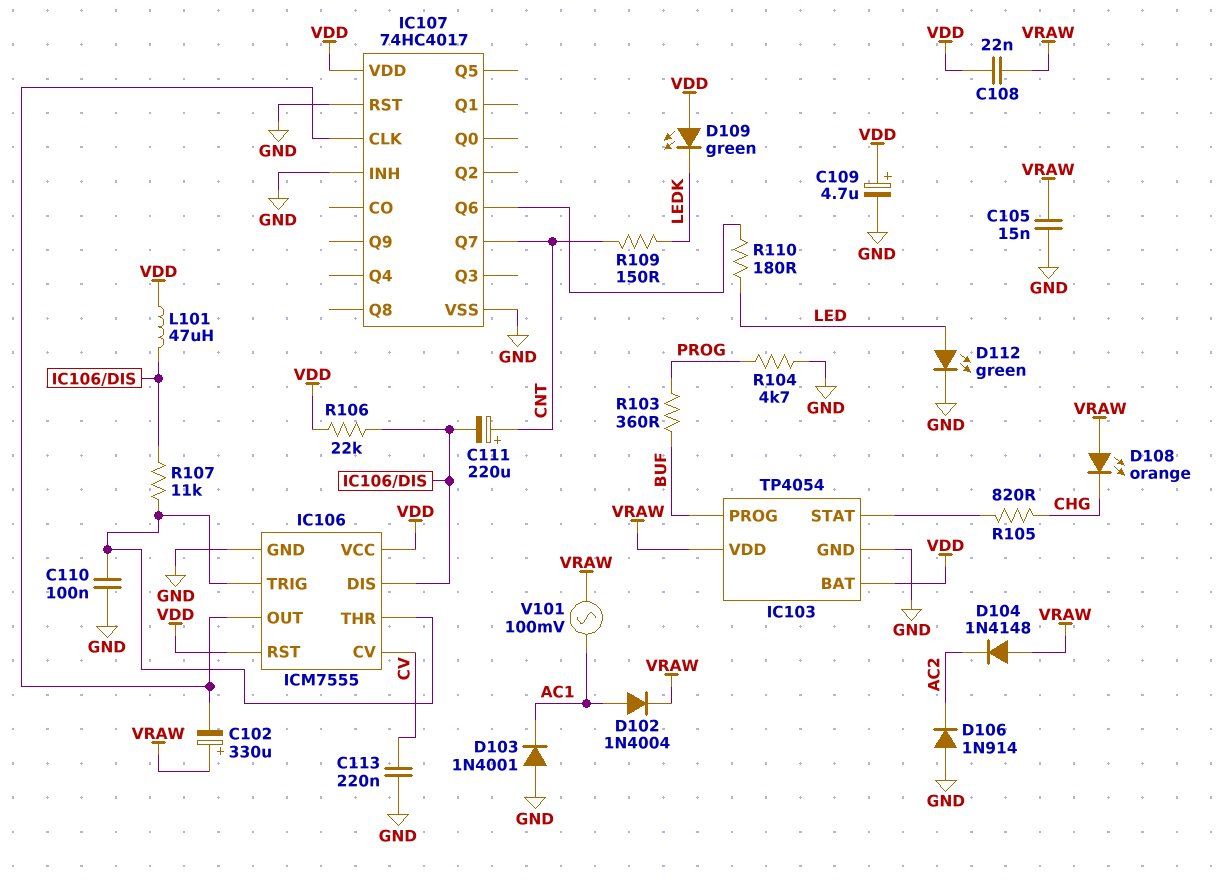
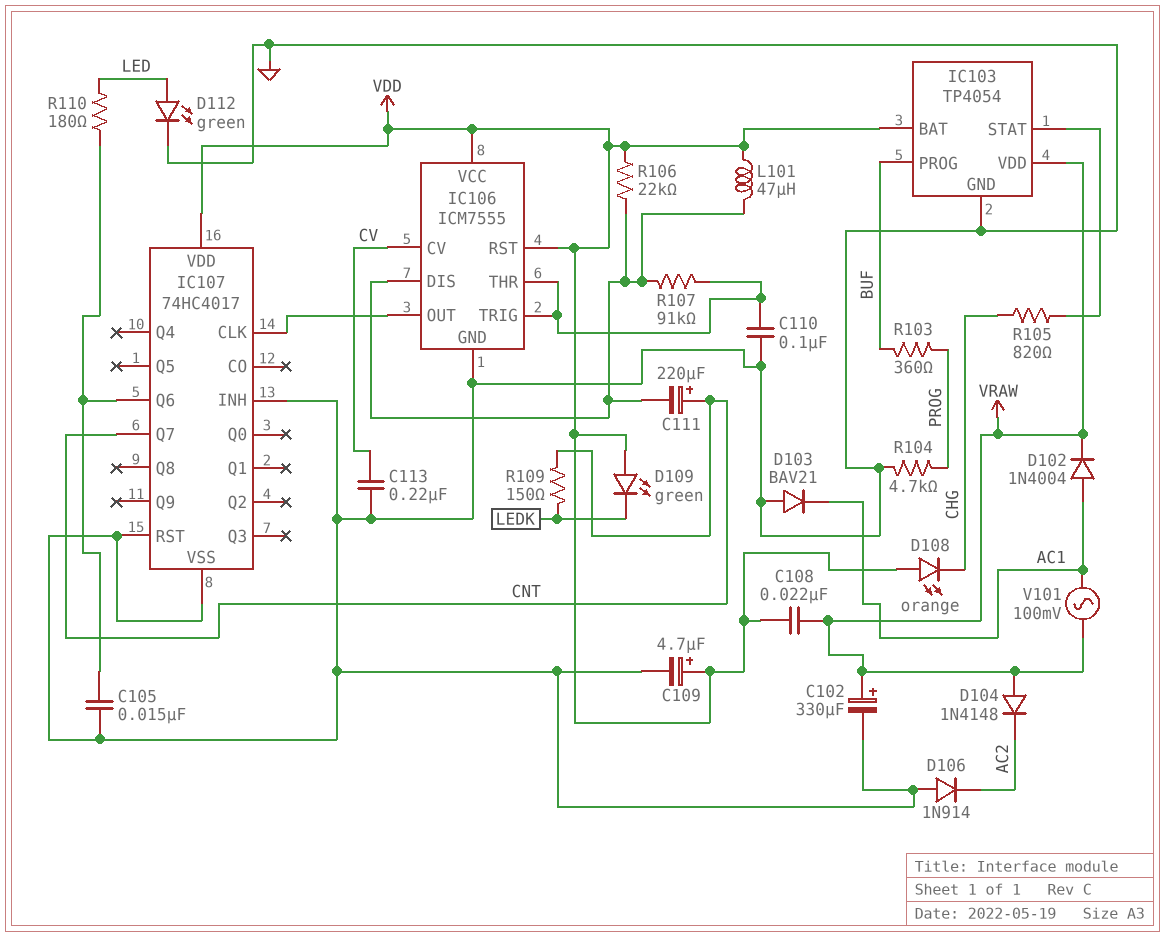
C102: 330uF (plus VRAW, minus IC106/OUT) -> 330uF (plus VRAW, minus GND)
C105: 15nF (GND, VRAW) -> 15nF (GND, IC107/Q6)
D103: diode 1N4001 (A GND, K AC1) -> diode BAV21 (A GND, K AC1)
D108: LED orange (A VRAW, K CHG) -> LED orange (A VDD, K CHG)
R107: 11k (IC106/DIS, IC106/THR) -> 91k (IC106/DIS, IC106/THR)

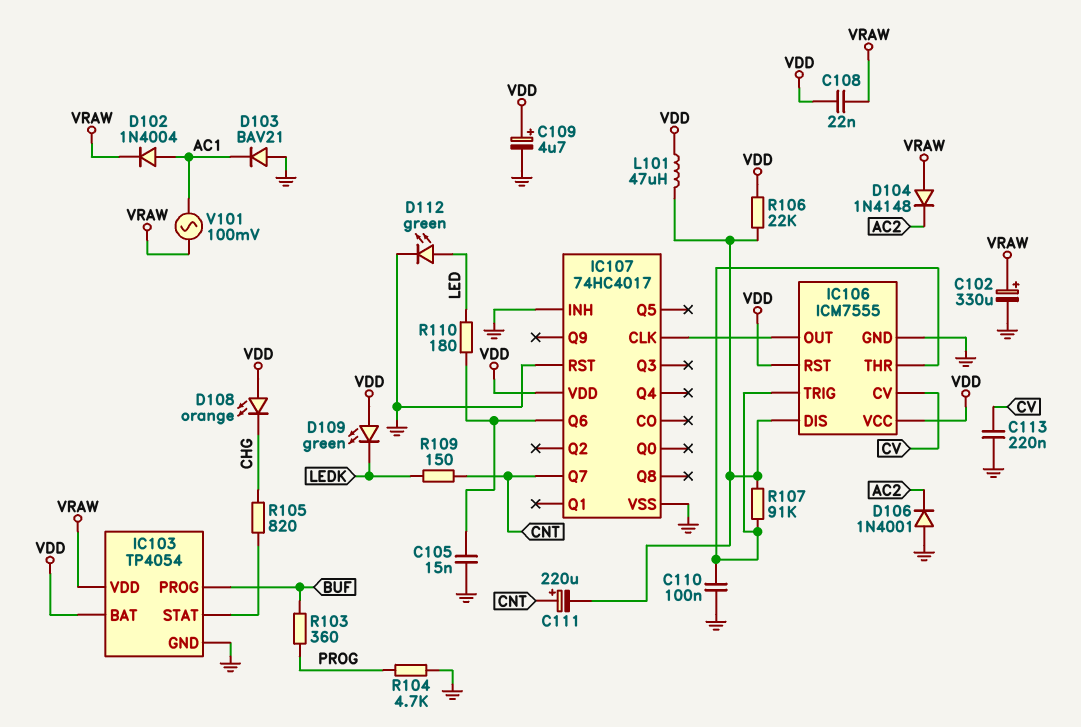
D106: diode 1N914 (A GND, K AC2) -> diode 1N4001 (A GND, K AC2)

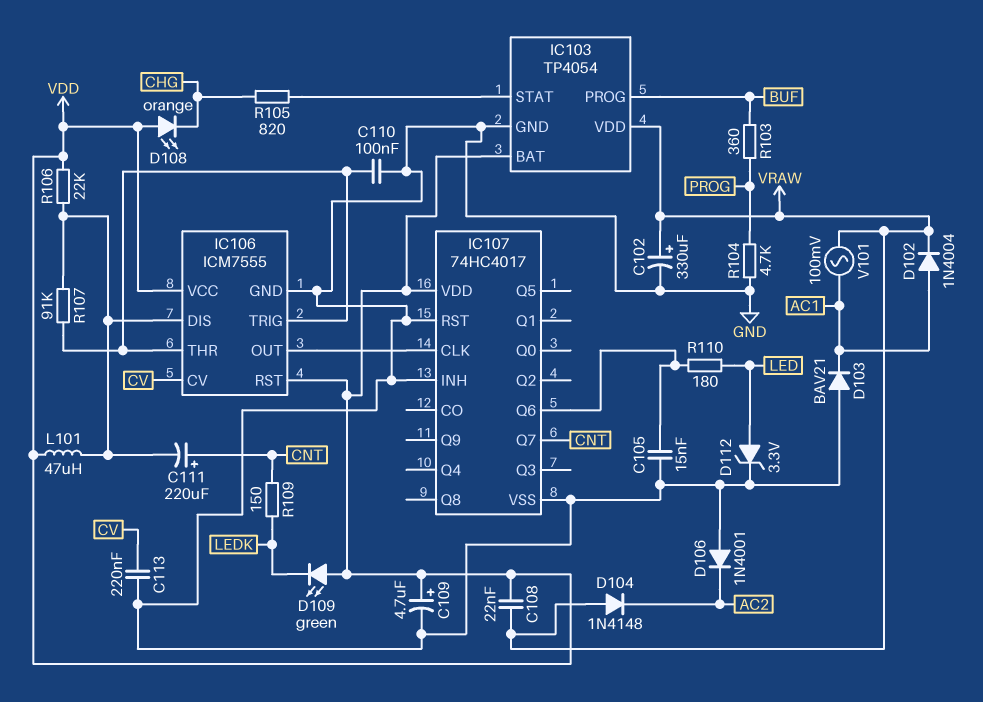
D112: LED green (A LED, K GND) -> zener 3.3V (A LED, K GND)

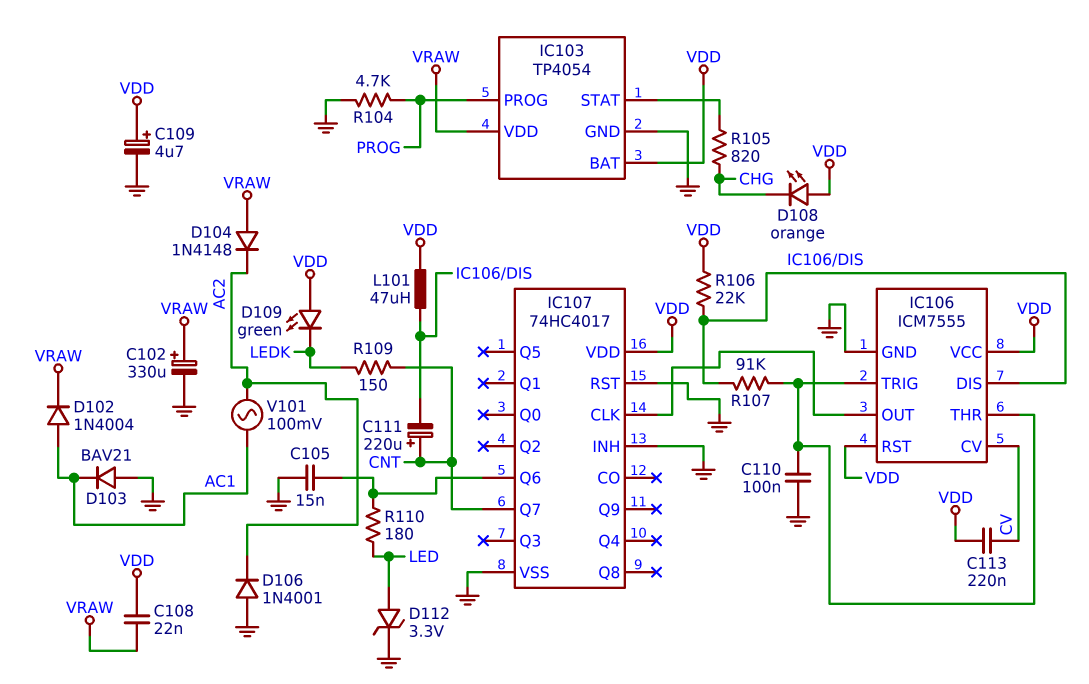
C113: 220nF (CV, GND) -> 220nF (CV, VDD)
IC103 pin PROG: BUF -> PROG
R103: 360 (BUF, PROG) -> none
V101: AC 100mV (AC1, VRAW) -> AC 100mV (AC1, AC2)

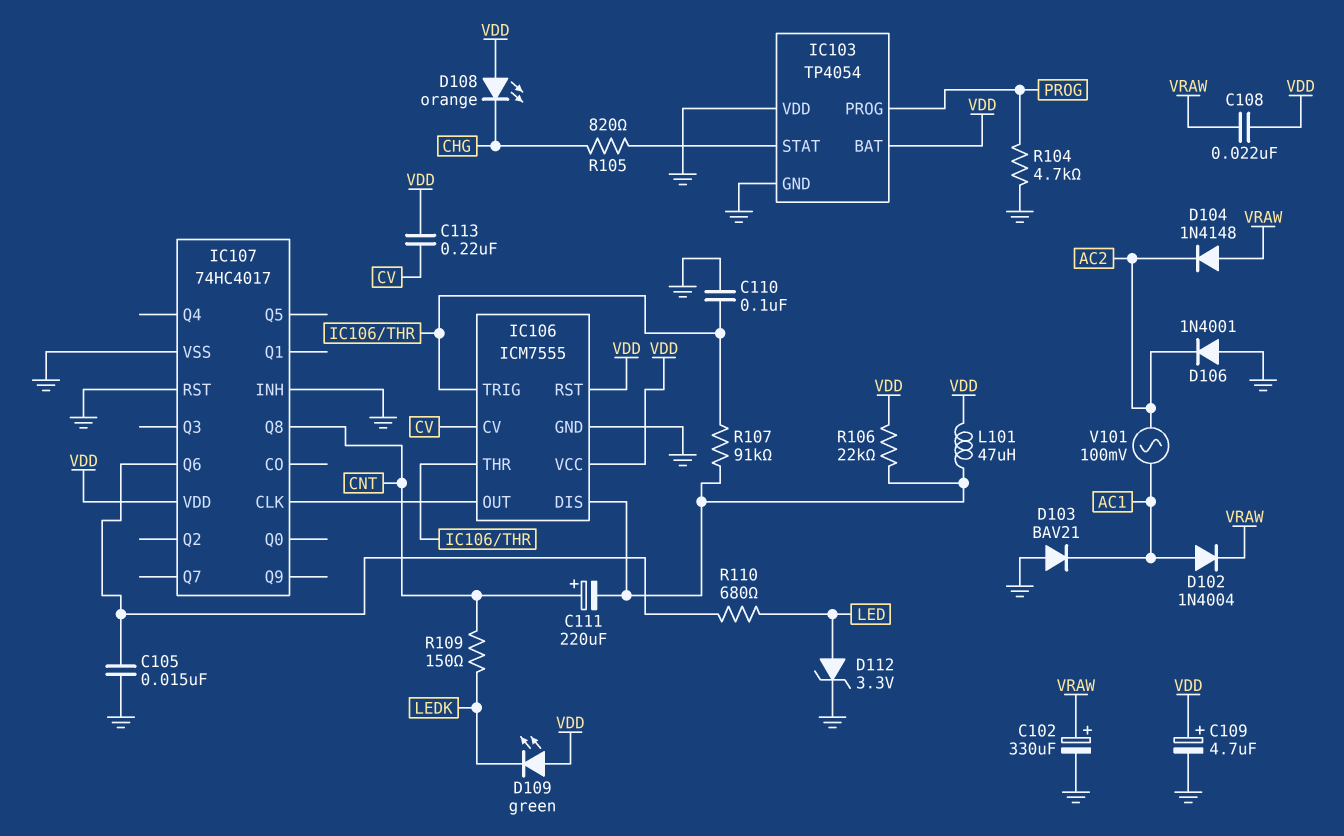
IC103 pin VDD: VRAW -> GND
IC107 pin Q7: CNT -> none
IC107 pin Q8: none -> CNT
R110: 180 (IC107/Q6, LED) -> 680 (IC107/Q6, LED)

